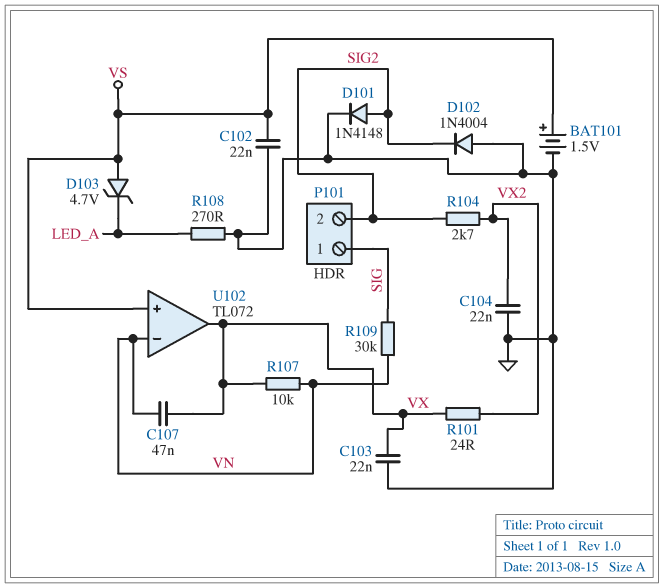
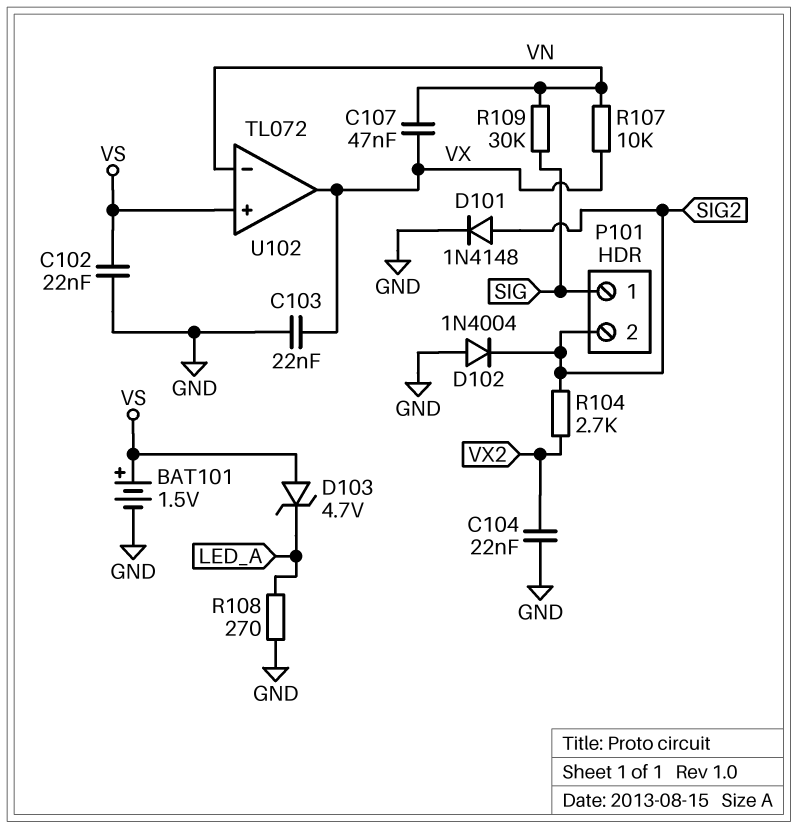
R101: 24 (VX, VX2) -> none

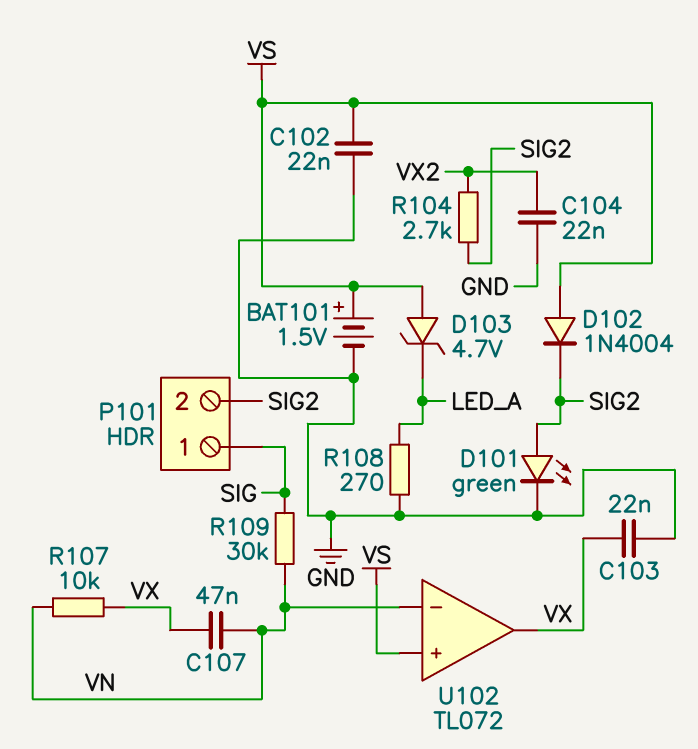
D101: diode 1N4148 (A SIG2, K GND) -> LED green (A SIG2, K GND)
D102: diode 1N4004 (A GND, K SIG2) -> diode 1N4004 (A VS, K SIG2)

